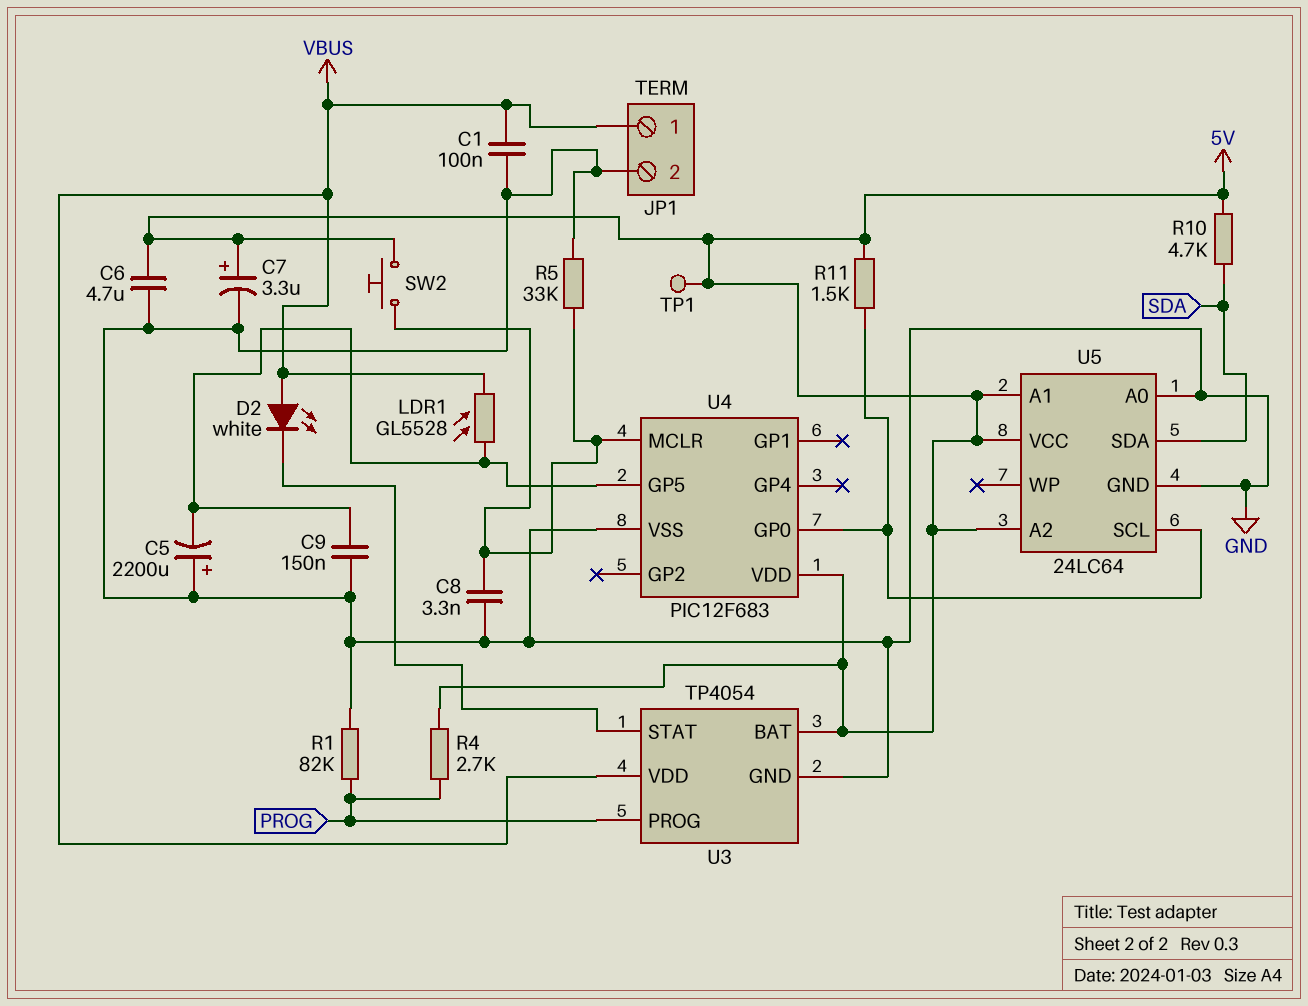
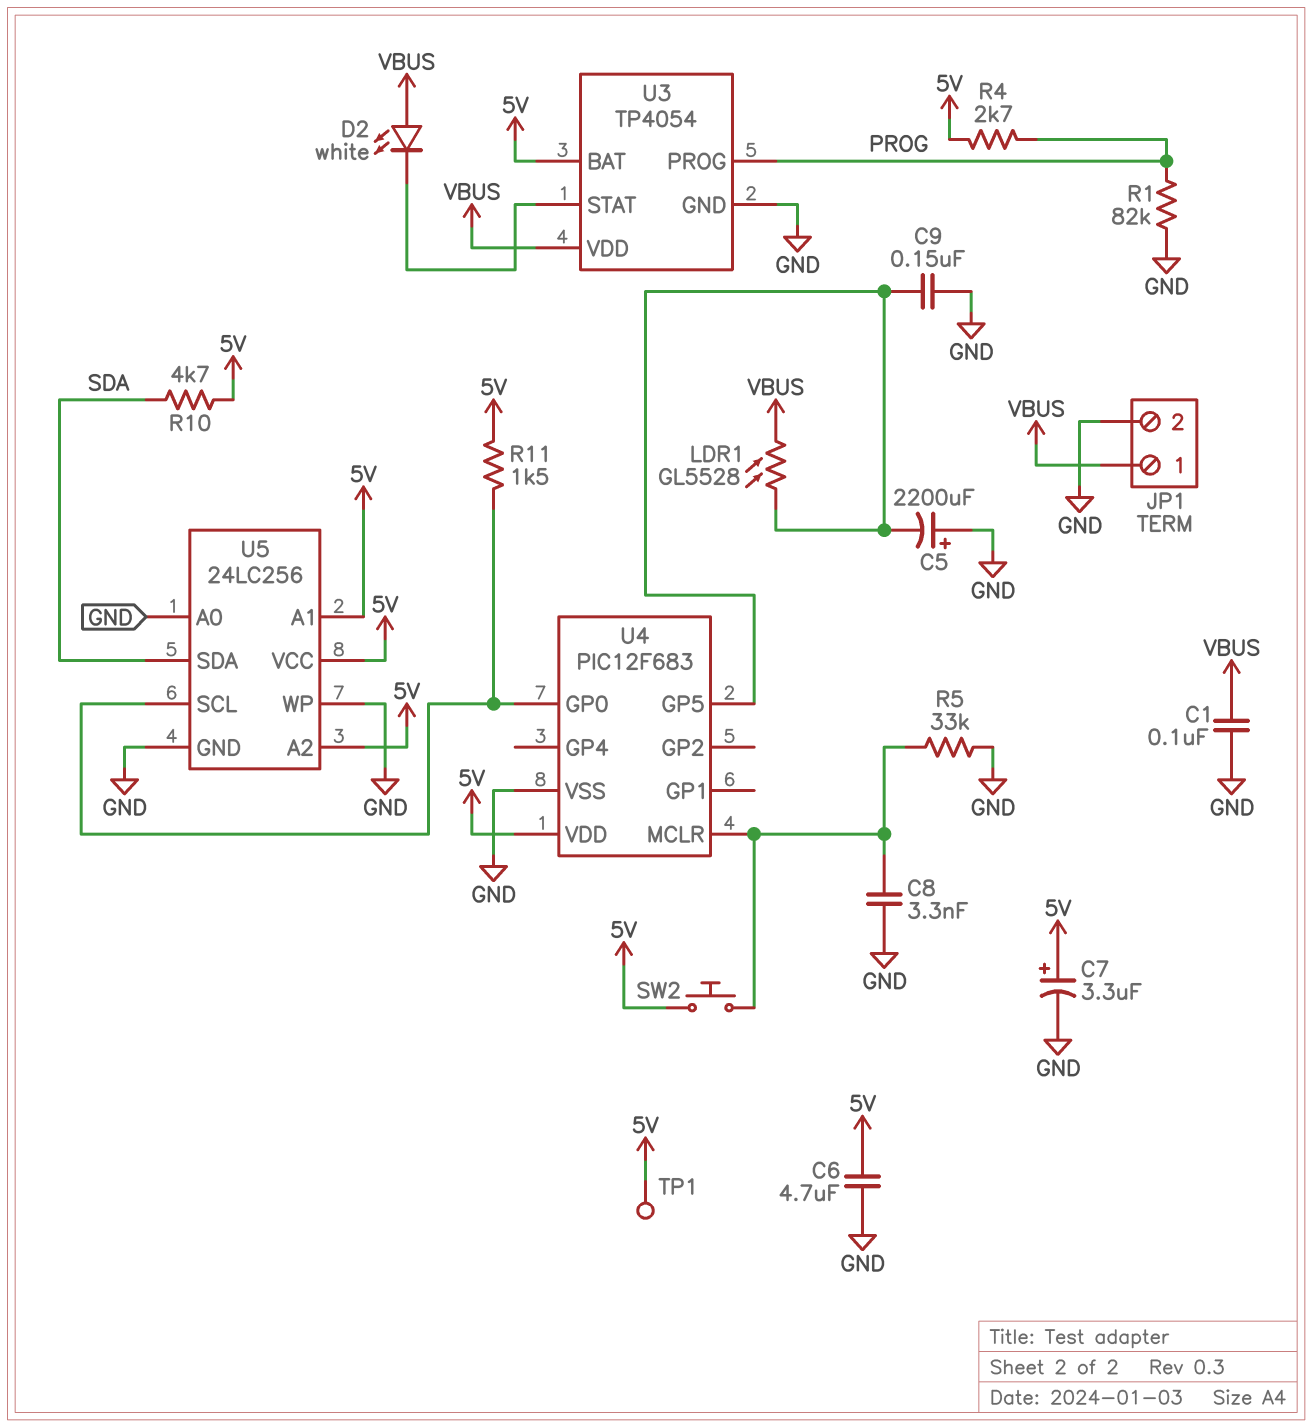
U5: 24LC64 -> 24LC256
U5 pin WP: none -> GND

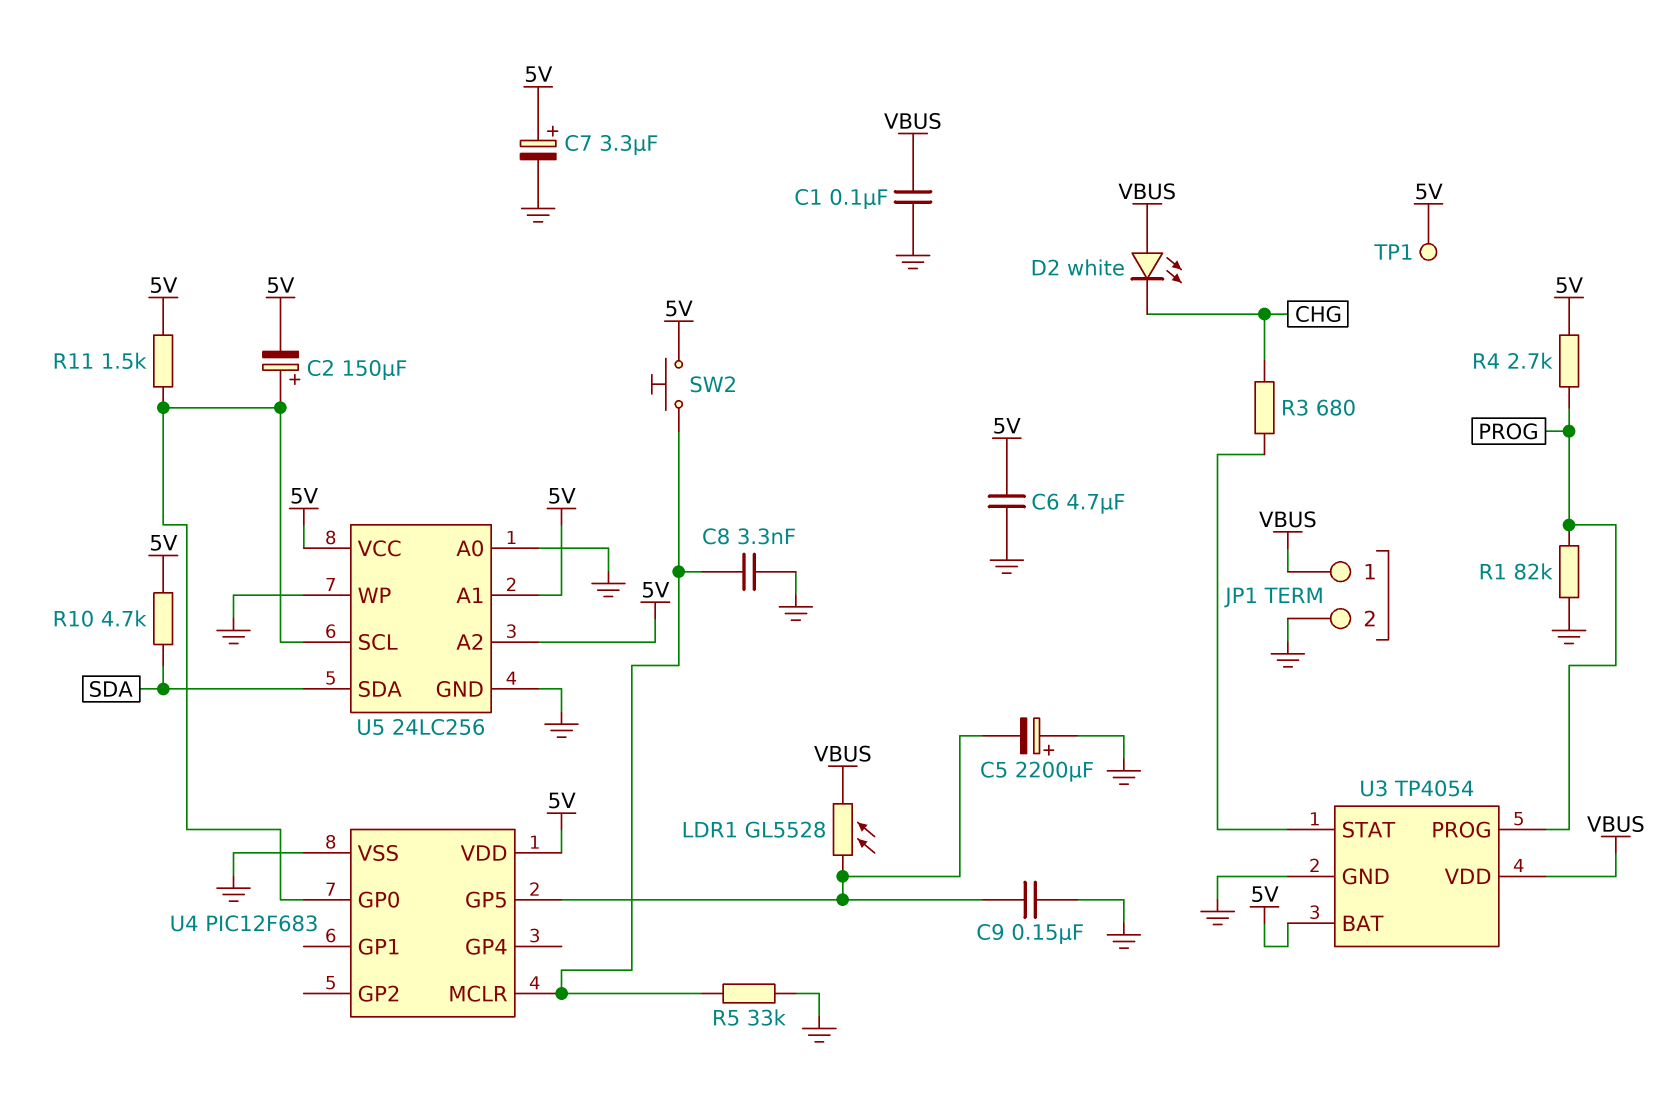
C2: none -> 150uF (plus U4/GP0, minus 5V)
D2: LED white (A VBUS, K U3/STAT) -> LED white (A VBUS, K CHG)
R3: none -> 680 (CHG, U3/STAT)

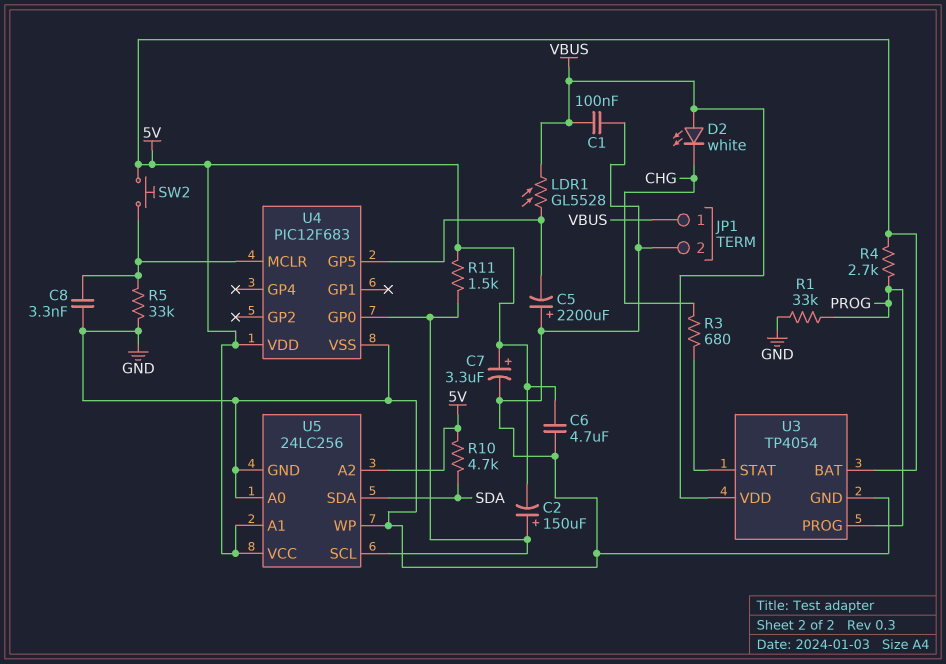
C9: 150nF (GND, U4/GP5) -> none
R1: 82k (GND, PROG) -> 33k (GND, PROG)
TP1: test point (5V) -> none

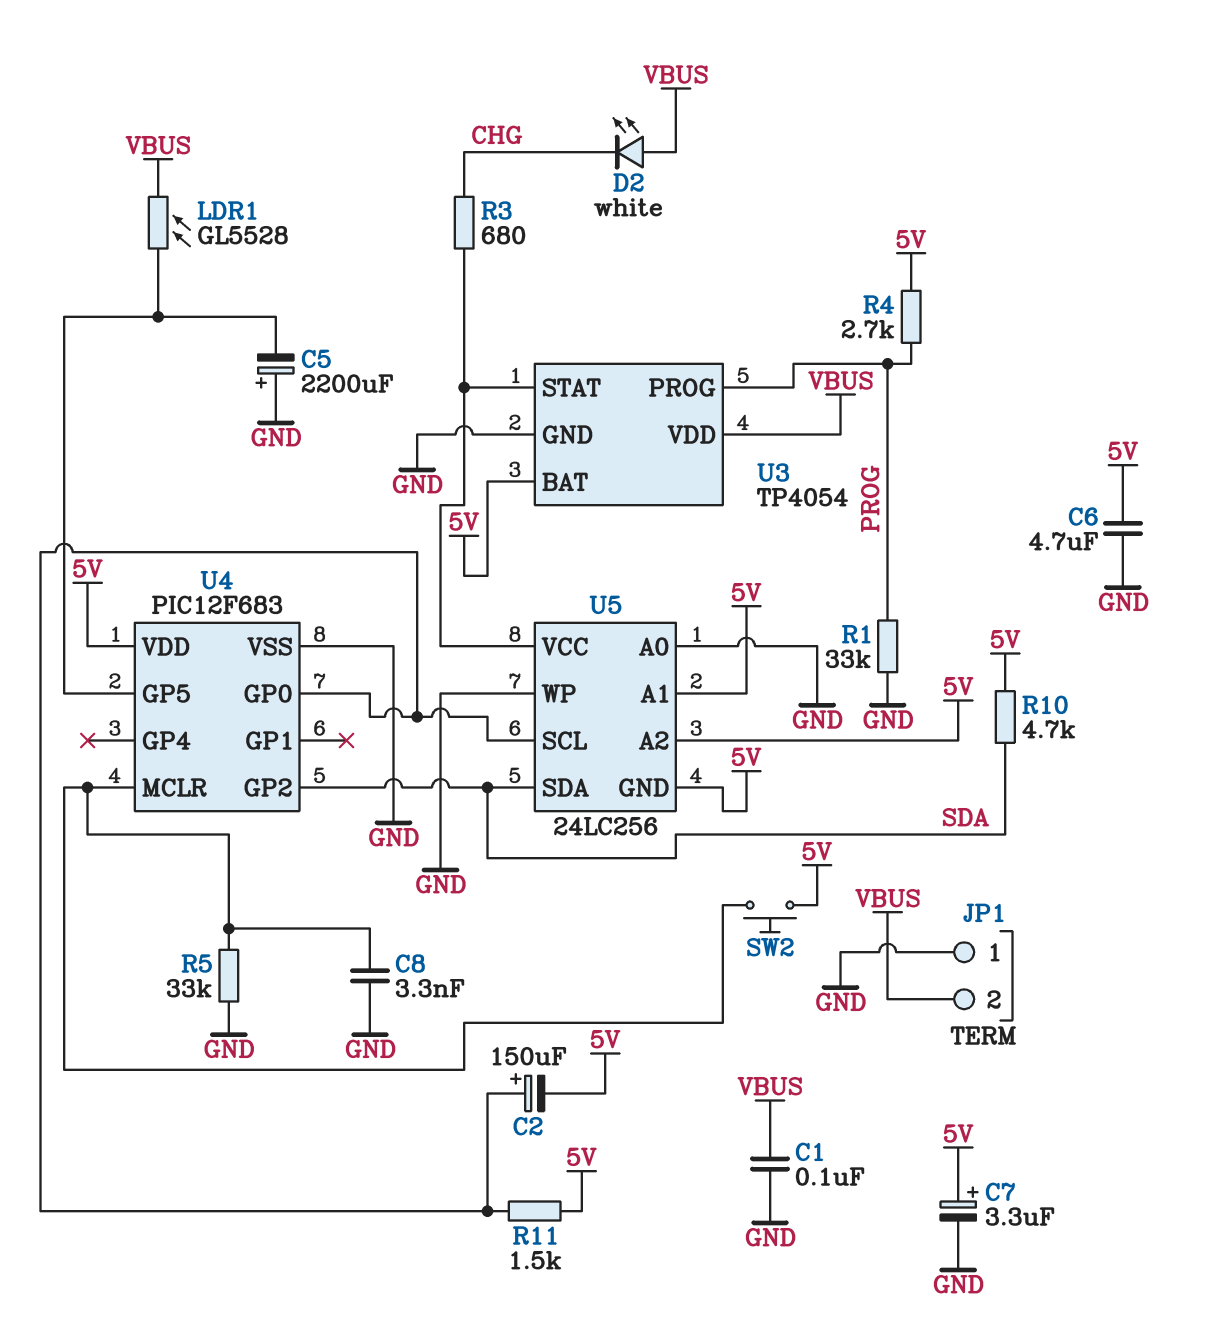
JP1 pin 1: VBUS -> GND
JP1 pin 2: GND -> VBUS
U4 pin GP2: none -> SDA
U5 pin GND: GND -> 5V
U5 pin VCC: 5V -> U3/STAT

